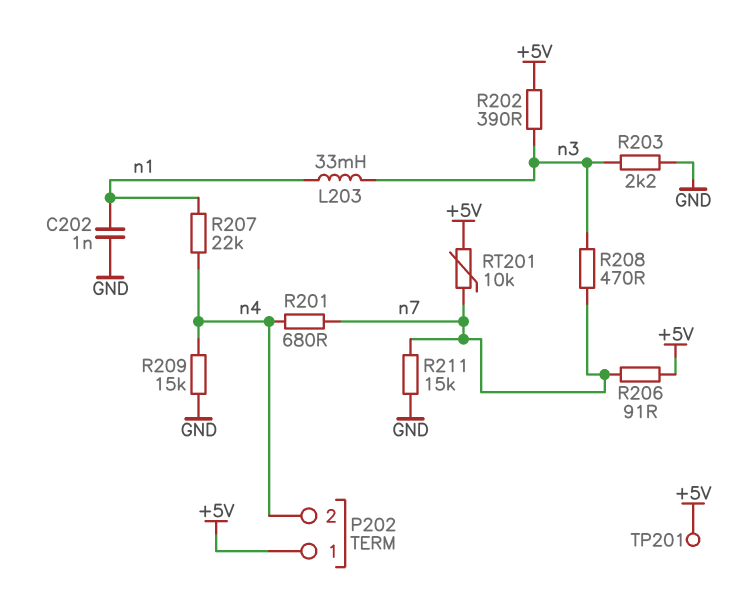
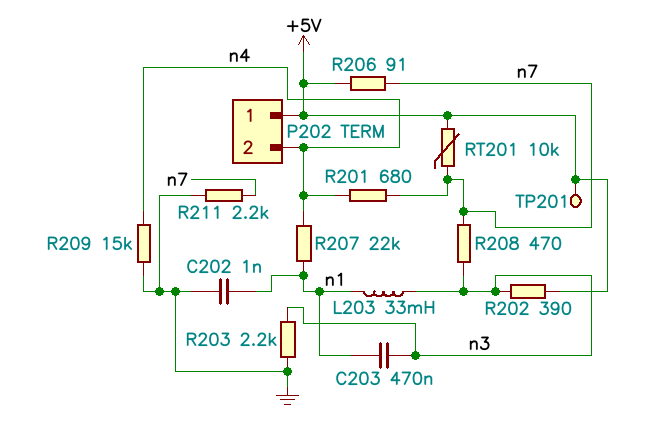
C203: none -> 470nF (n1, n3)
R211: 15k (GND, n7) -> 2.2k (GND, n7)

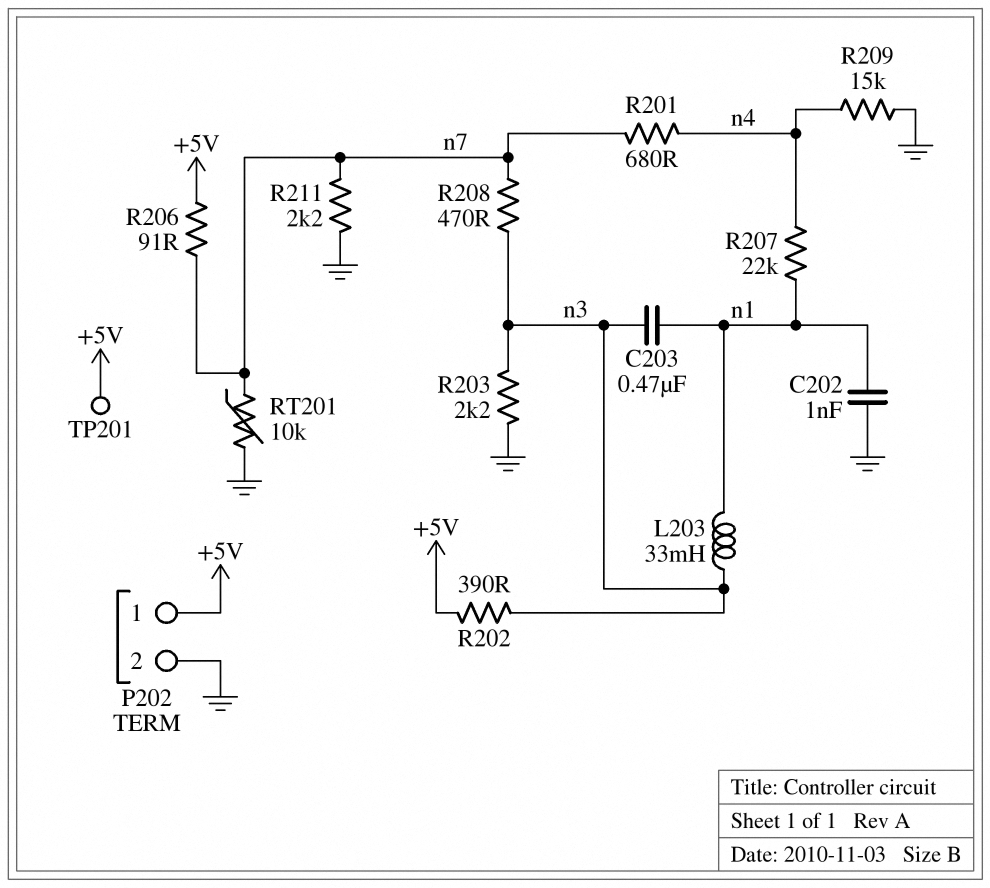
P202 pin 2: n4 -> GND
RT201: 10k (+5V, n7) -> 10k (GND, n7)

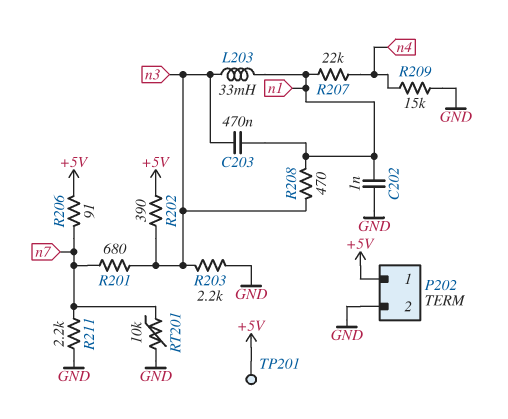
R201: 680 (n4, n7) -> 680 (n3, n7)
R208: 470 (n3, n7) -> 470 (n1, n3)

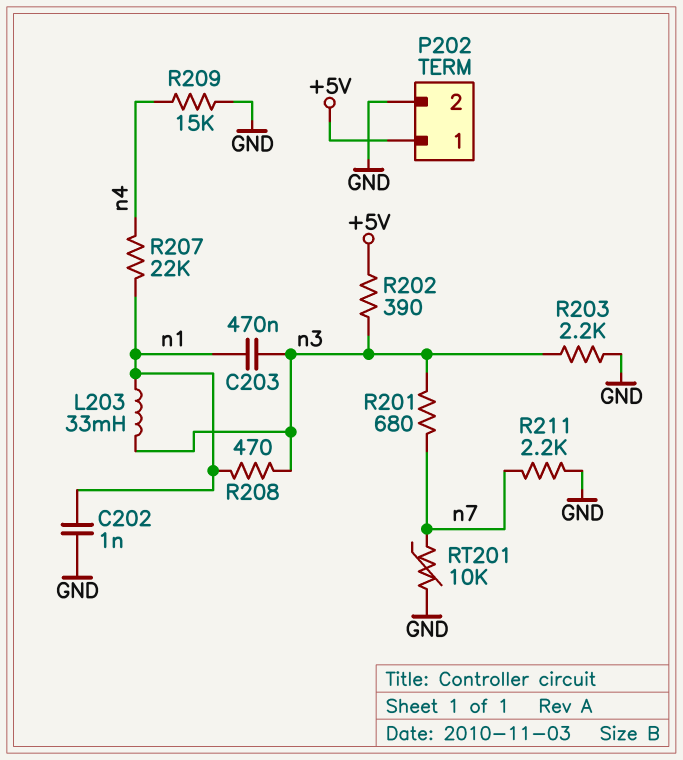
R206: 91 (+5V, n7) -> none
TP201: test point (+5V) -> none

